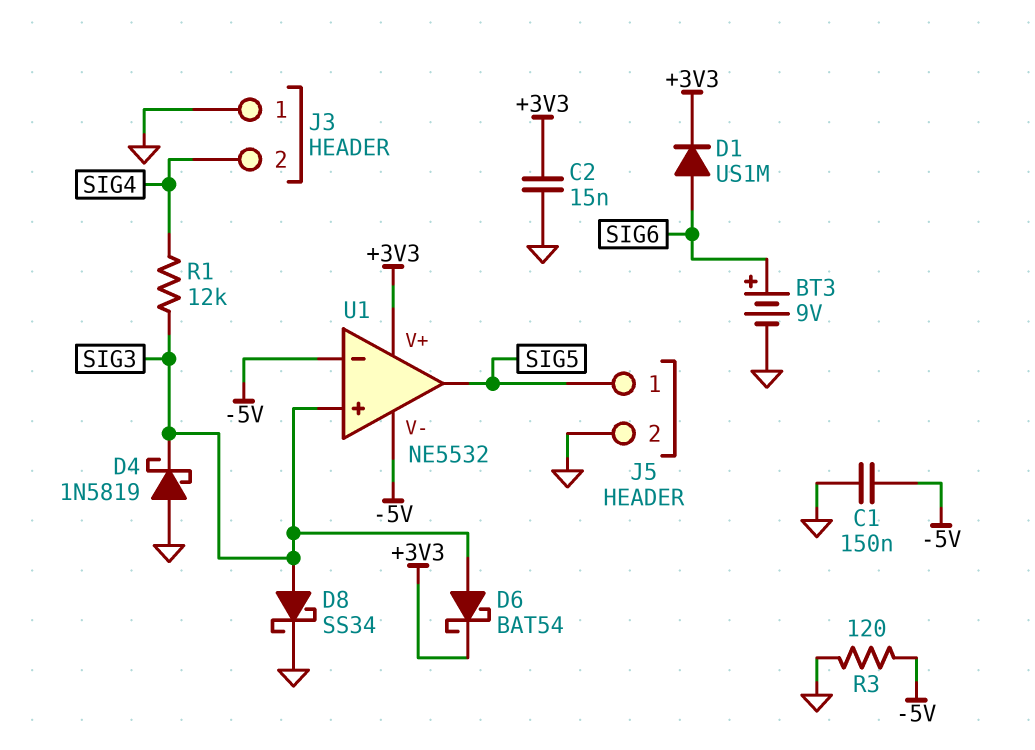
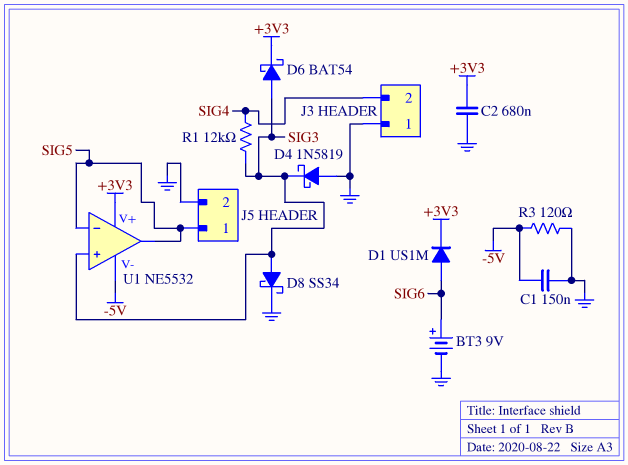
C2: 15nF (+3V3, GND) -> 680nF (+3V3, GND)
U1 pin in-: -5V -> SIG5

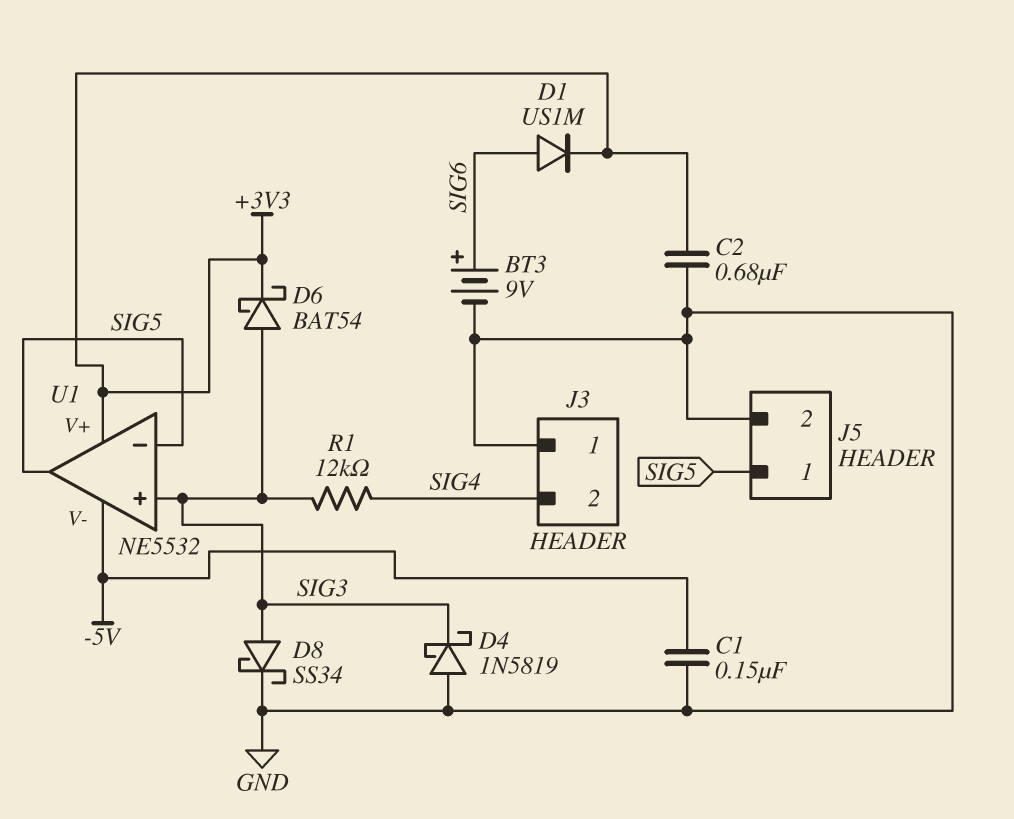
R3: 120 (-5V, GND) -> none

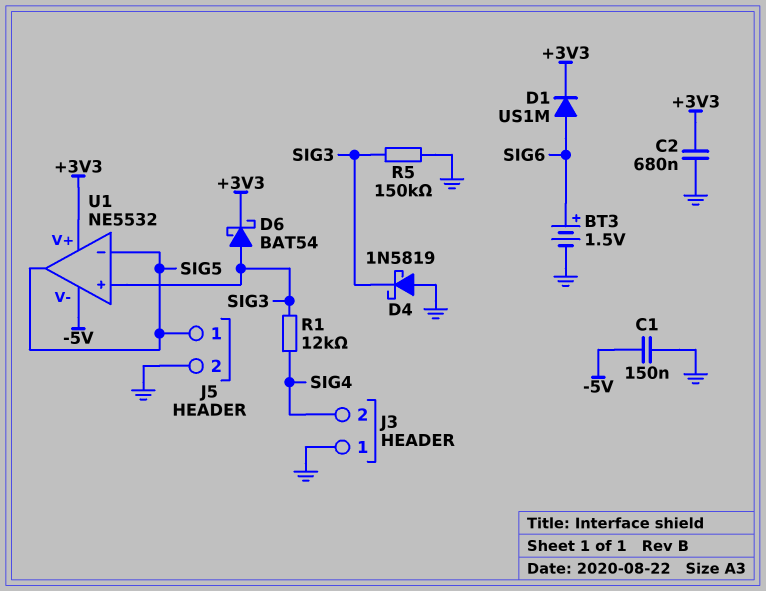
BT3: 9V (plus SIG6, minus GND) -> 1.5V (plus SIG6, minus GND)
D8: schottky SS34 (A SIG3, K GND) -> none
R5: none -> 150k (GND, SIG3)

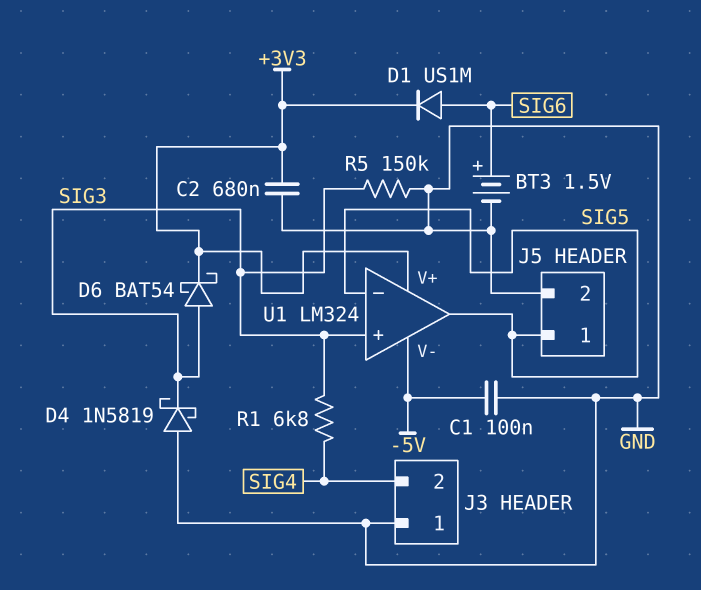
C1: 150nF (-5V, GND) -> 100nF (-5V, GND)
R1: 12k (SIG3, SIG4) -> 6.8k (SIG3, SIG4)
U1: NE5532 -> LM324

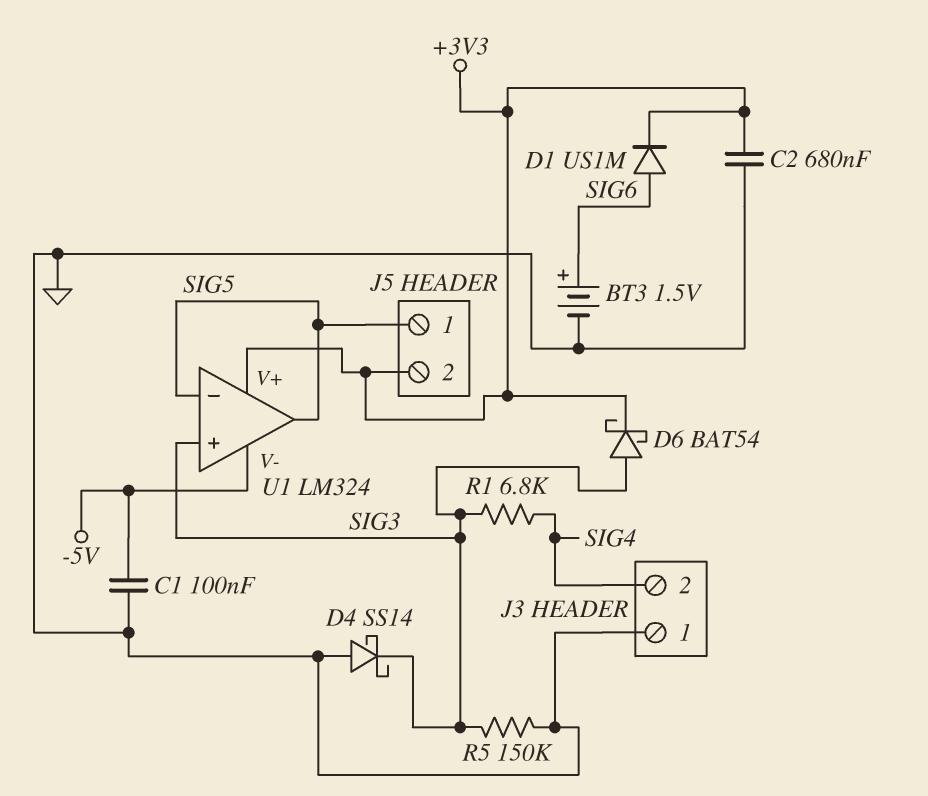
D4: schottky 1N5819 (A GND, K SIG3) -> schottky SS14 (A GND, K SIG3)
J5 pin 2: GND -> +3V3

